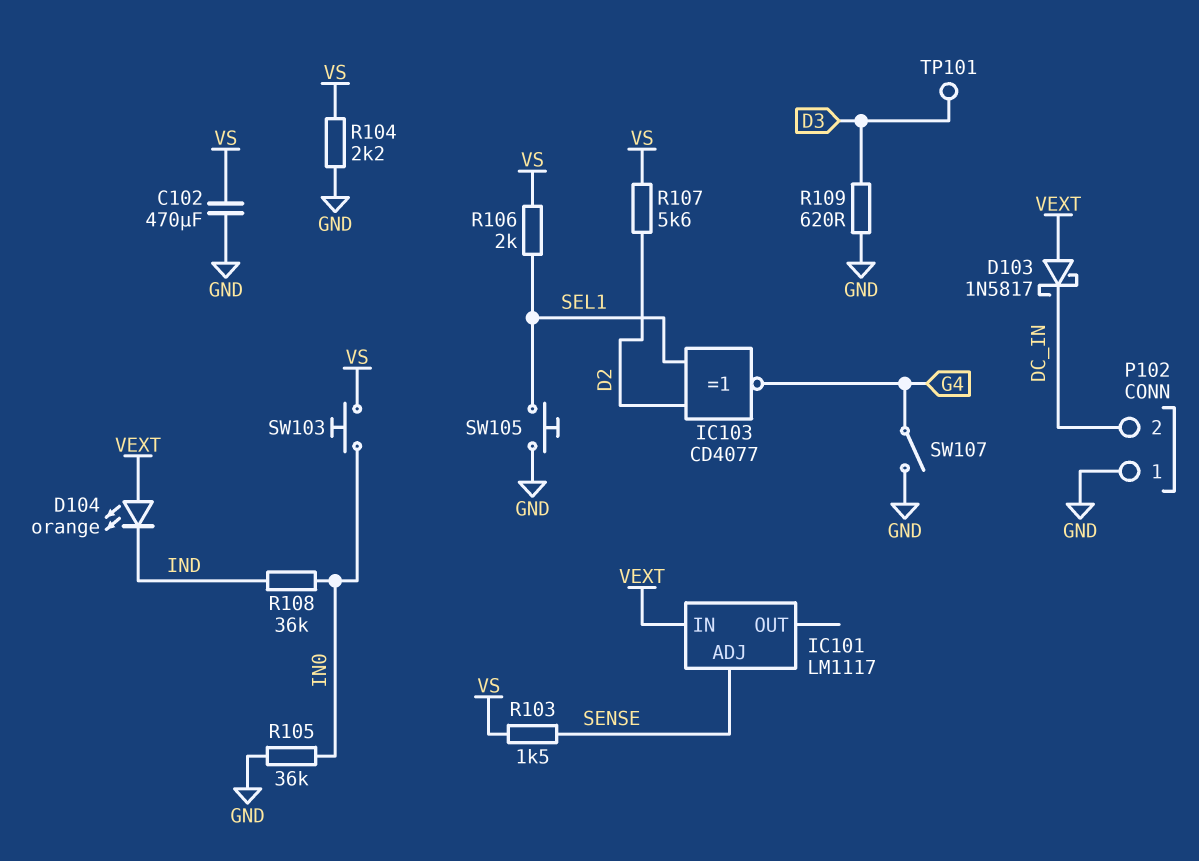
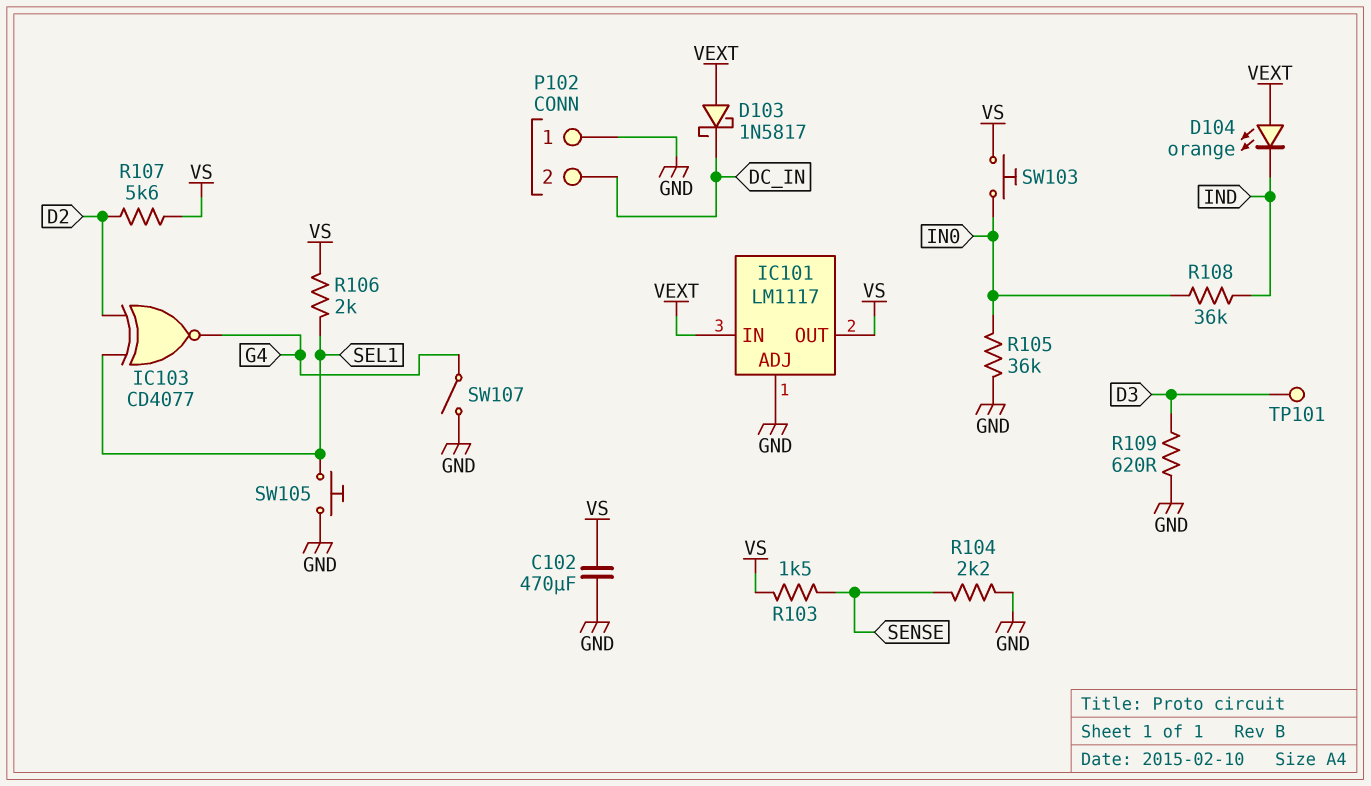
IC101 pin ADJ: SENSE -> GND
IC101 pin OUT: none -> VS
R104: 2.2k (GND, VS) -> 2.2k (GND, SENSE)

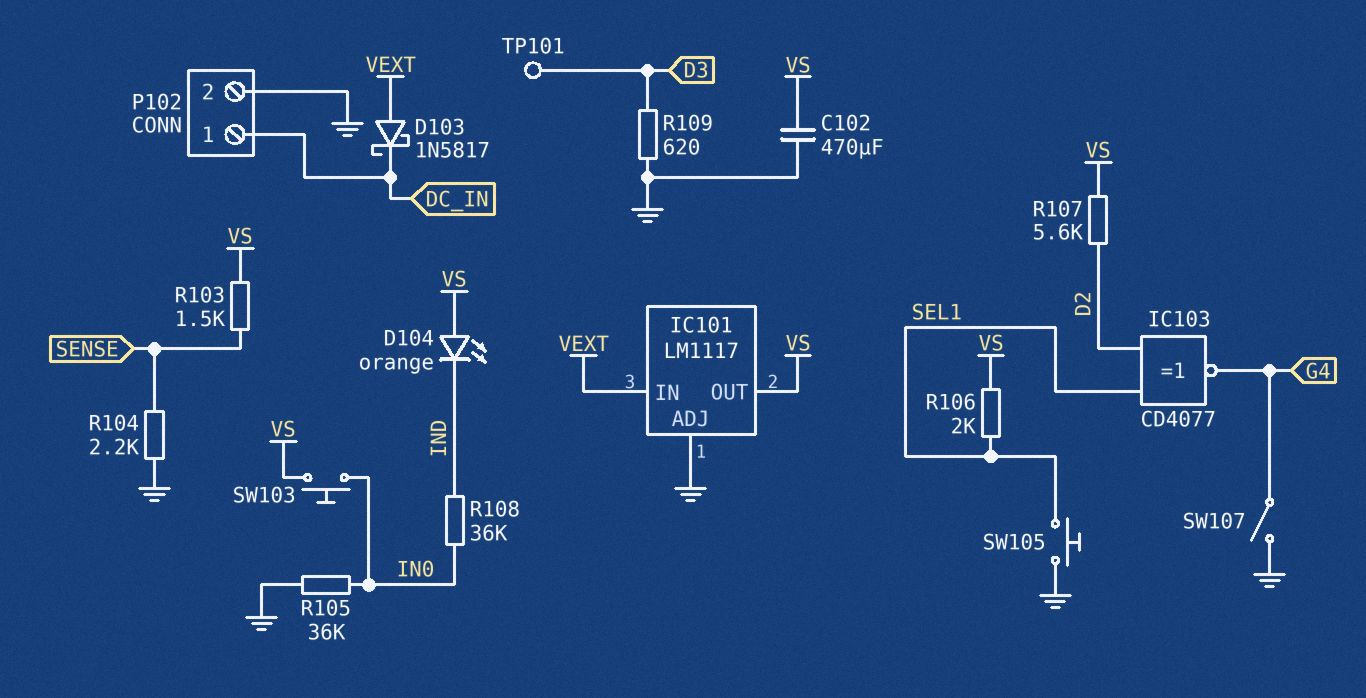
D104: LED orange (A VEXT, K IND) -> LED orange (A VS, K IND)
P102 pin 1: GND -> DC_IN
P102 pin 2: DC_IN -> GND

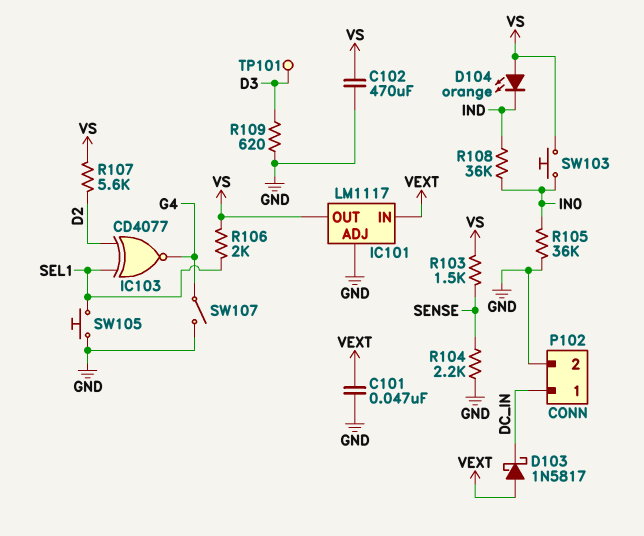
C101: none -> 47nF (GND, VEXT)

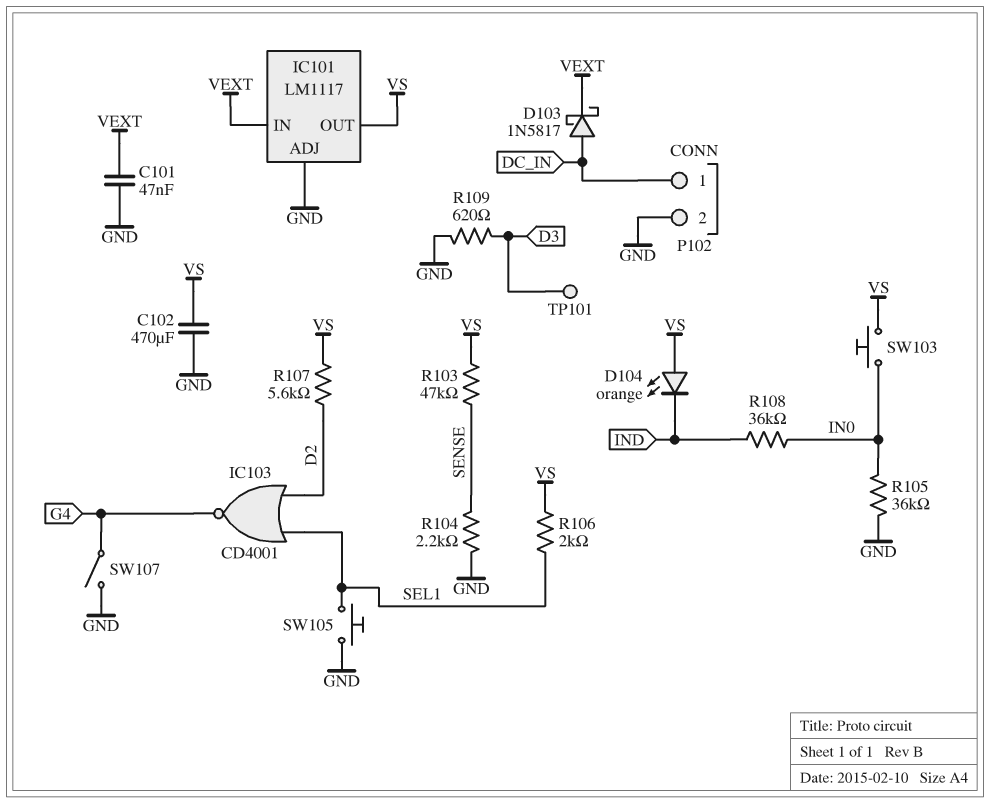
D103: schottky 1N5817 (A VEXT, K DC_IN) -> schottky 1N5817 (A DC_IN, K VEXT)
IC103: XNOR CD4077 (in D2, in SEL1, out G4) -> NOR CD4001 (in D2, in SEL1, out G4)
R103: 1.5k (SENSE, VS) -> 47k (SENSE, VS)

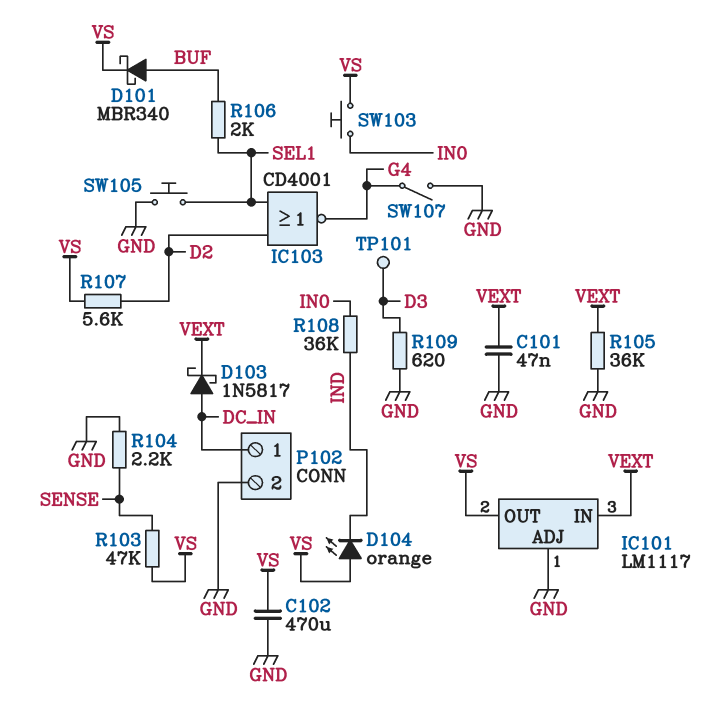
D101: none -> schottky MBR340 (A BUF, K VS)
R105: 36k (GND, IN0) -> 36k (GND, VEXT)
R106: 2k (SEL1, VS) -> 2k (BUF, SEL1)

